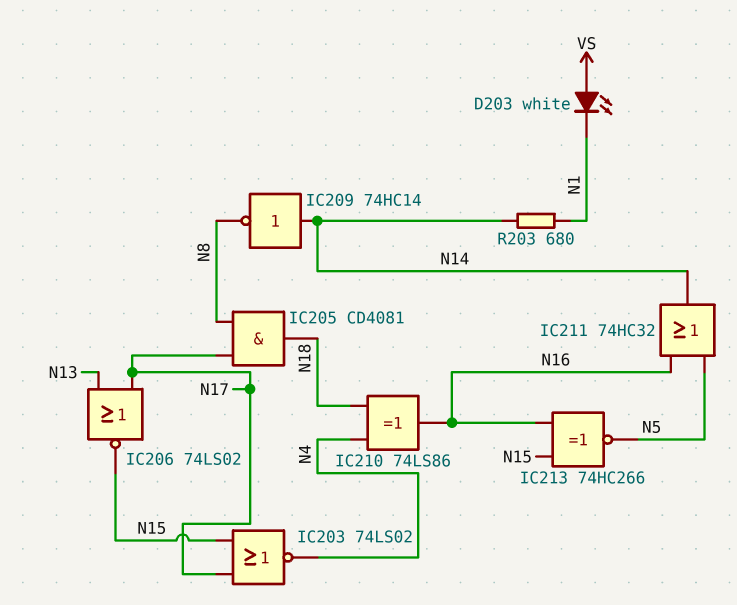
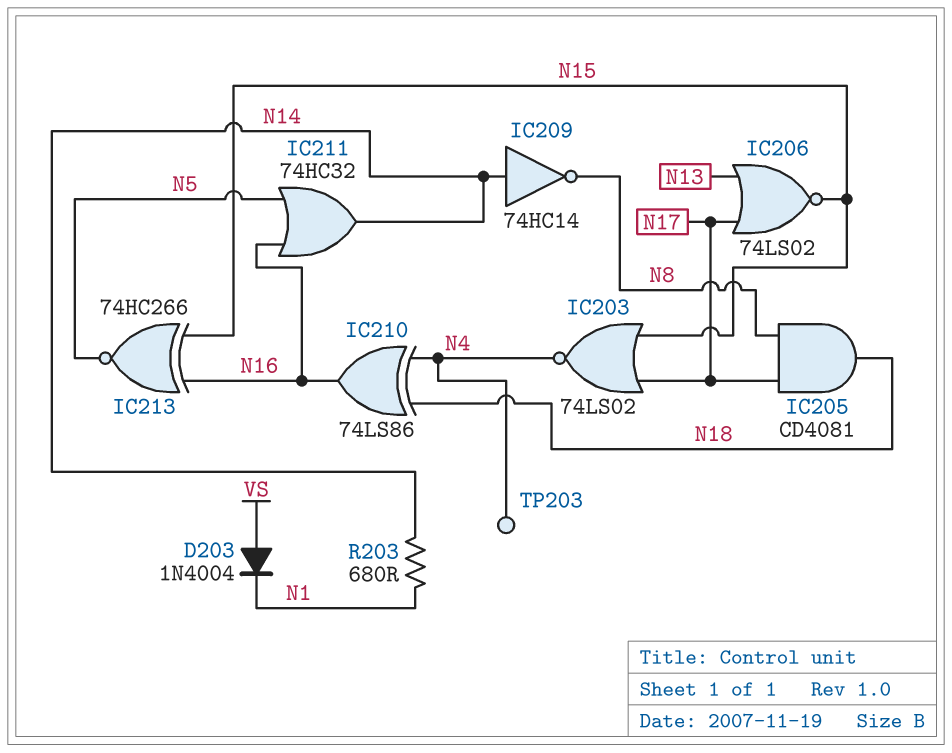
D203: LED white (A VS, K N1) -> diode 1N4004 (A VS, K N1)
TP203: none -> test point (N4)

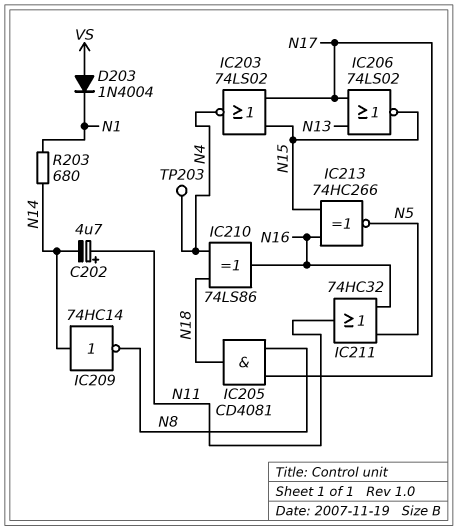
C202: none -> 4.7uF (plus N11, minus N14)
IC211: OR 74HC32 (in N5, in N16, out N14) -> OR 74HC32 (in N5, in N16, out N11)

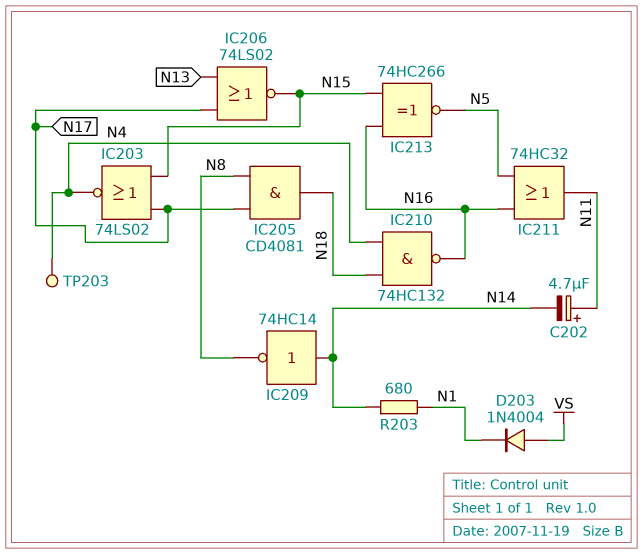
IC210: XOR 74LS86 (in N4, in N18, out N16) -> NAND 74HC132 (in N4, in N18, out N16)

